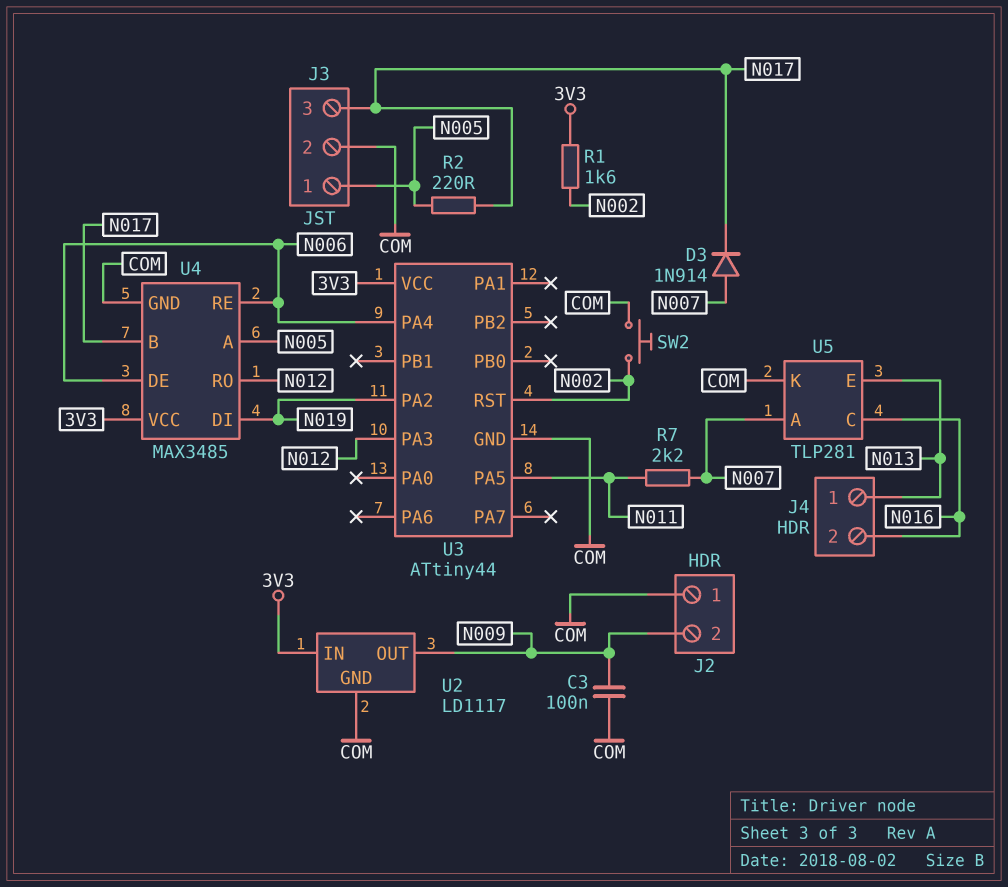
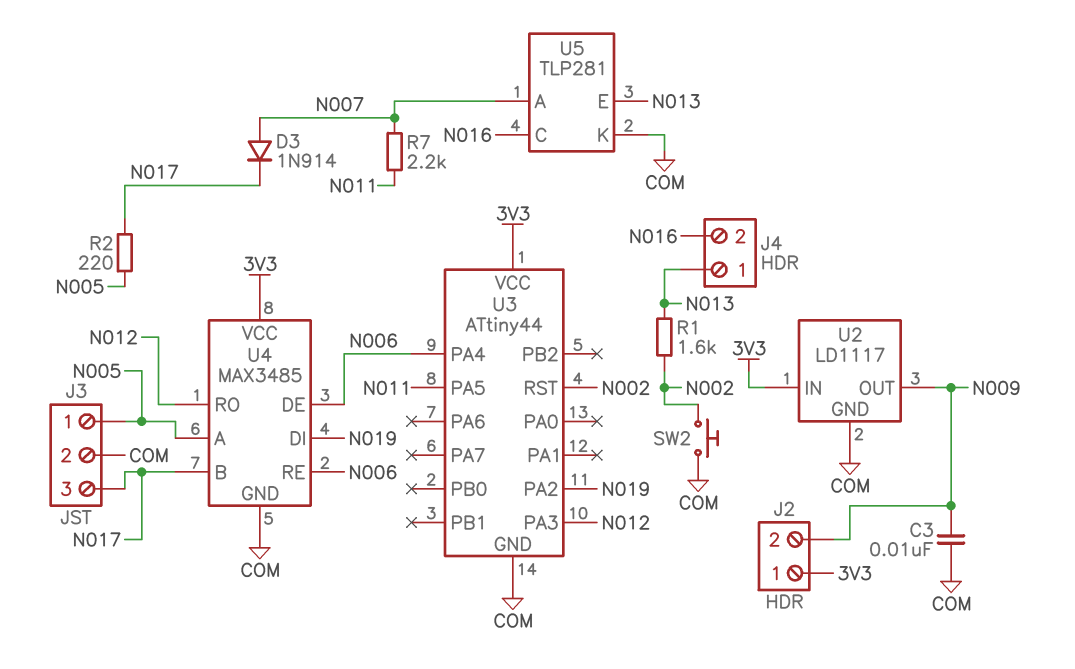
C3: 100nF (COM, N009) -> 10nF (COM, N009)
J2 pin 1: COM -> 3V3
R1: 1.6k (3V3, N002) -> 1.6k (N002, N013)

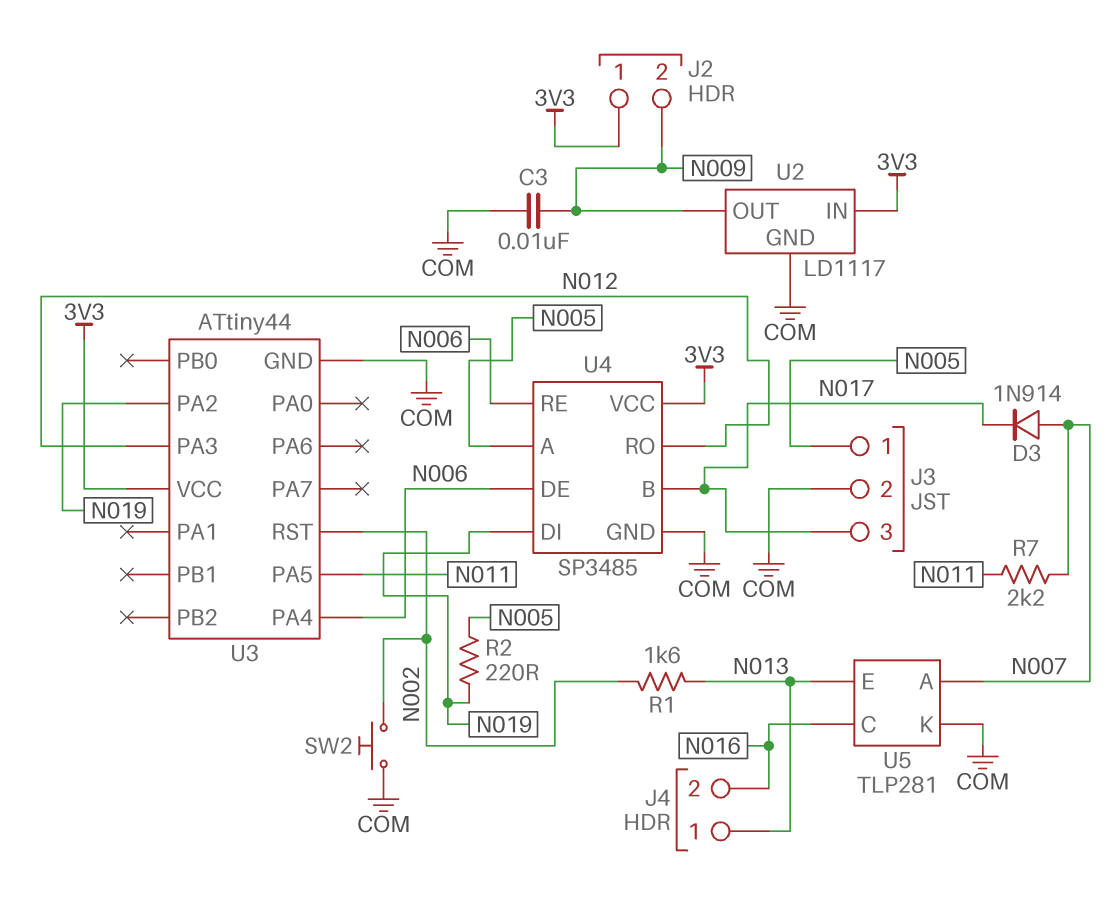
R2: 220 (N005, N017) -> 220 (N005, N019)
U4: MAX3485 -> SP3485

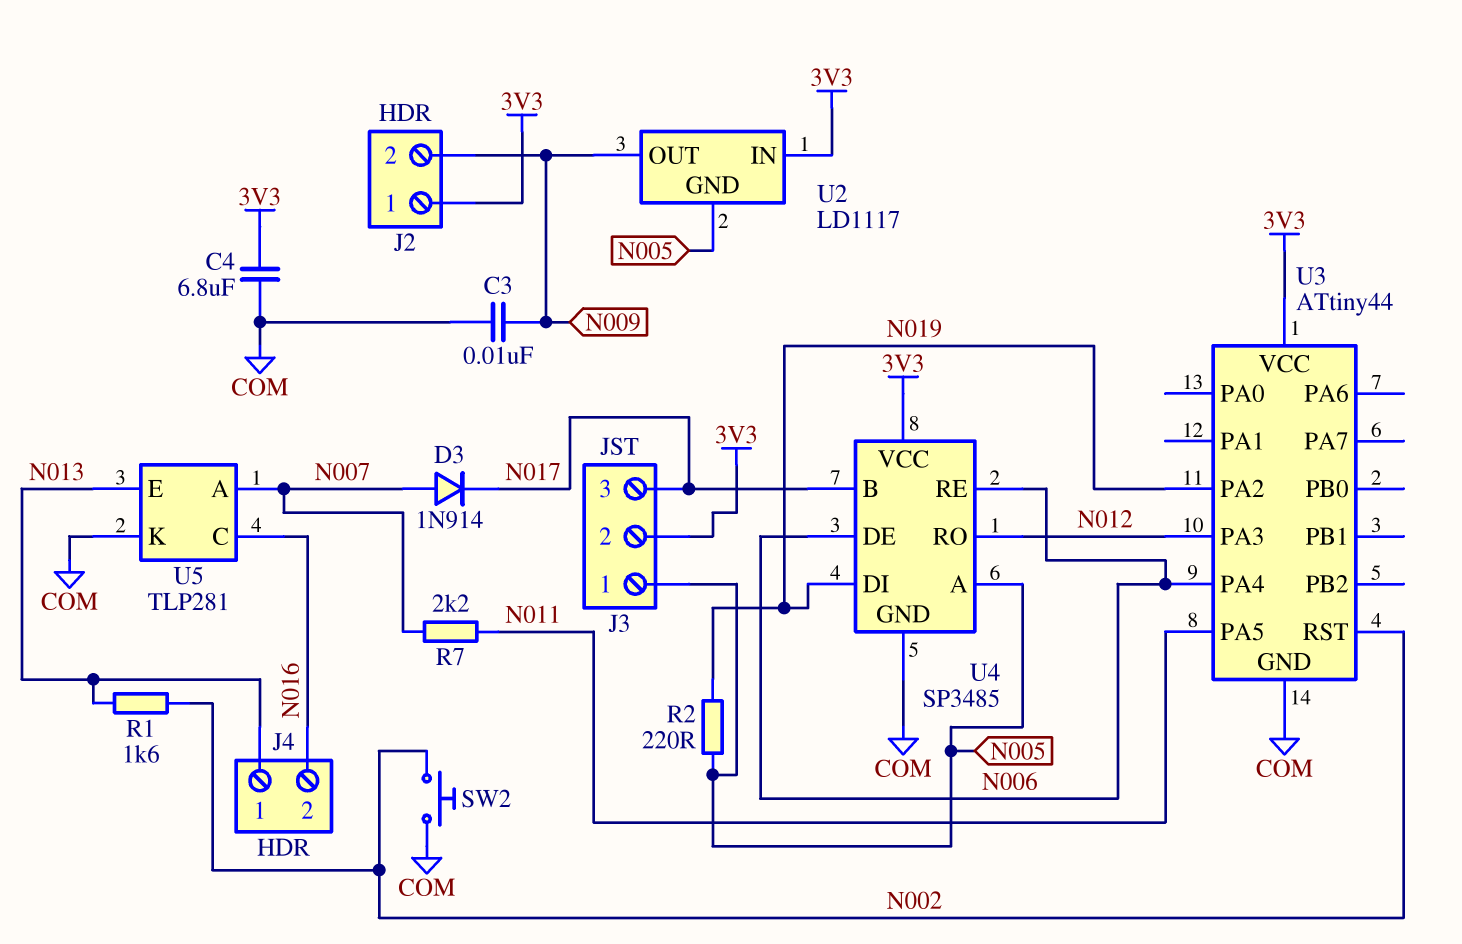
C4: none -> 6.8uF (3V3, COM)
J3 pin 2: COM -> 3V3
U2 pin GND: COM -> N005

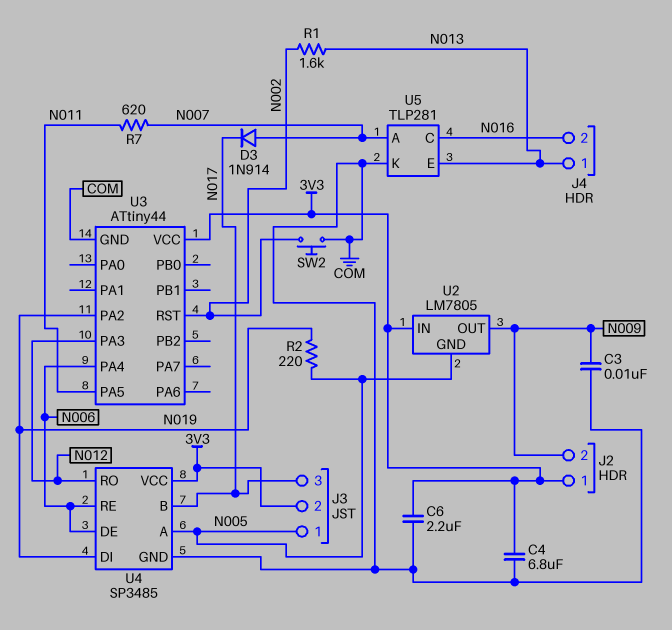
C6: none -> 2.2uF (3V3, COM)
R7: 2.2k (N007, N011) -> 620 (N007, N011)
U2: LD1117 -> LM7805

